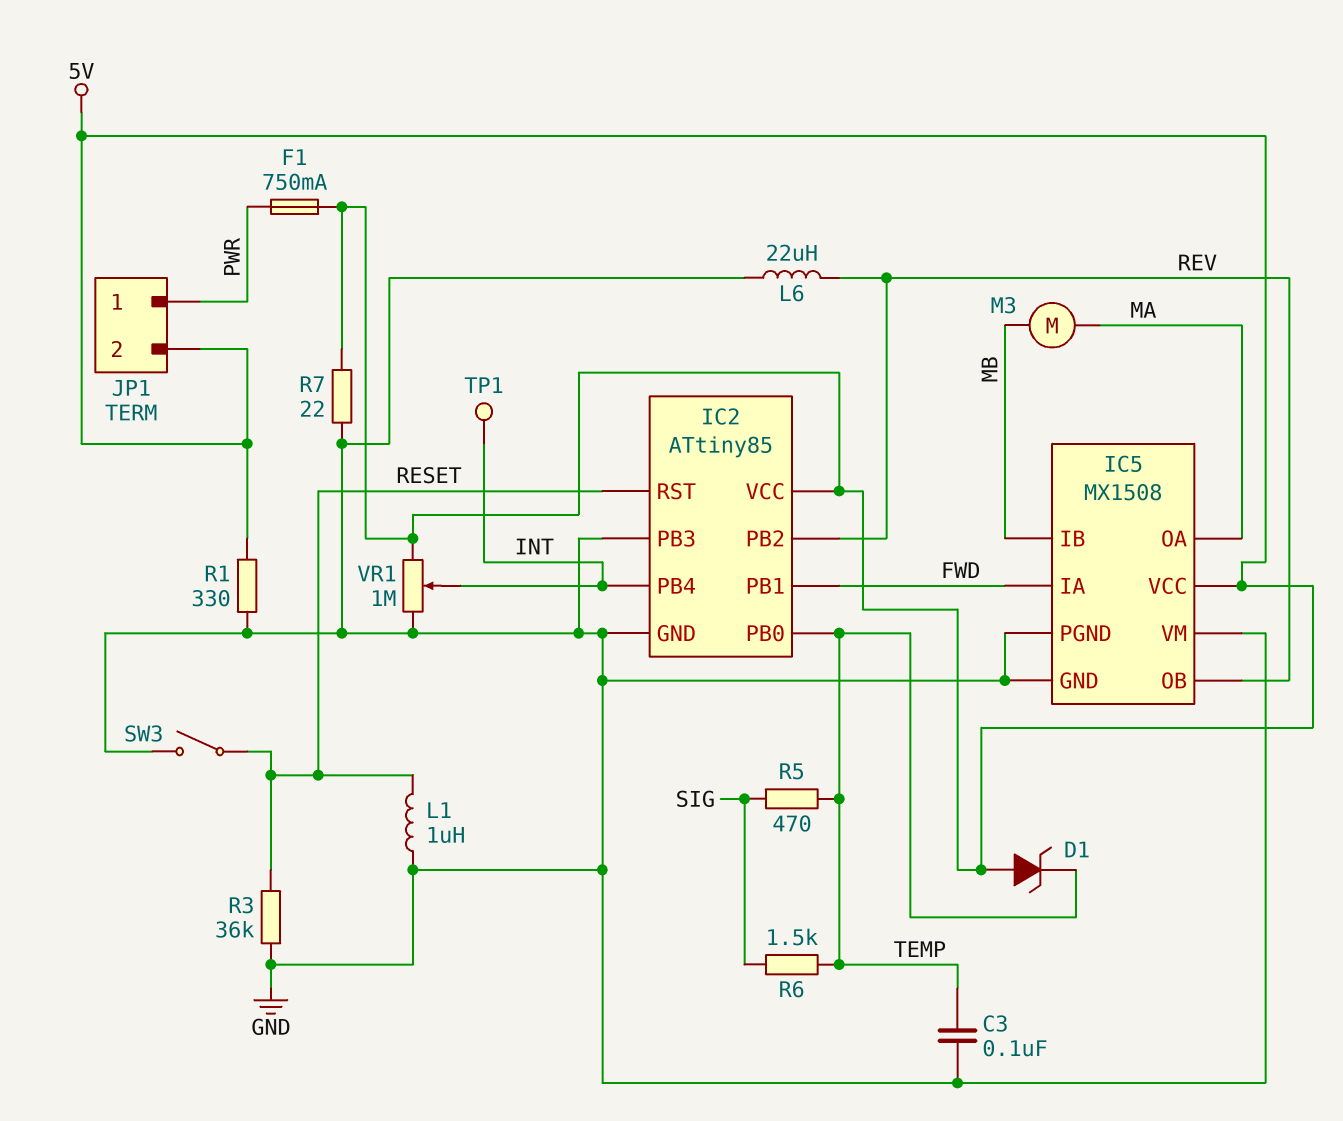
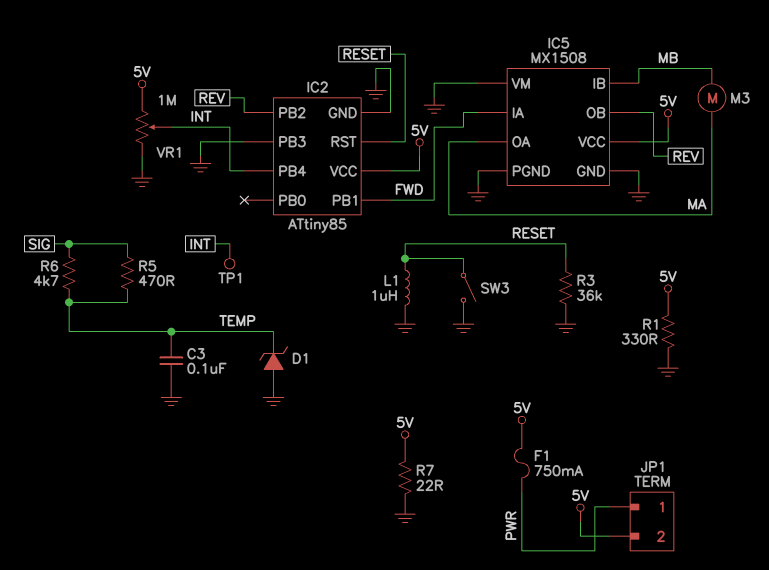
D1: zener (A 5V, K TEMP) -> zener (A GND, K TEMP)
IC2 pin PB0: TEMP -> none
L6: 22uH (GND, REV) -> none
R6: 1.5k (SIG, TEMP) -> 4.7k (SIG, TEMP)

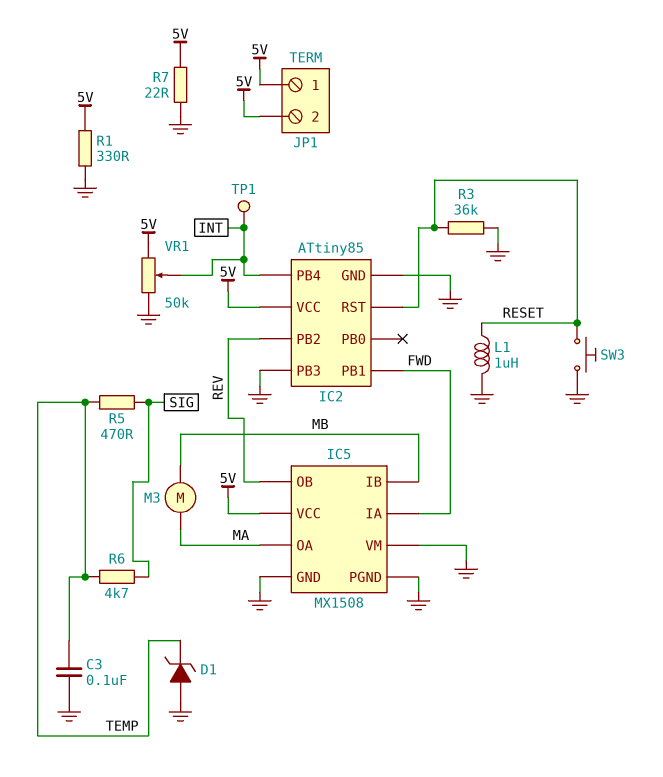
F1: 750mA (5V, PWR) -> none
JP1 pin 1: PWR -> 5V
SW3: switch (GND, RESET) -> button (GND, RESET)
VR1: 1M (5V, GND, wiper INT) -> 50k (5V, GND, wiper INT)

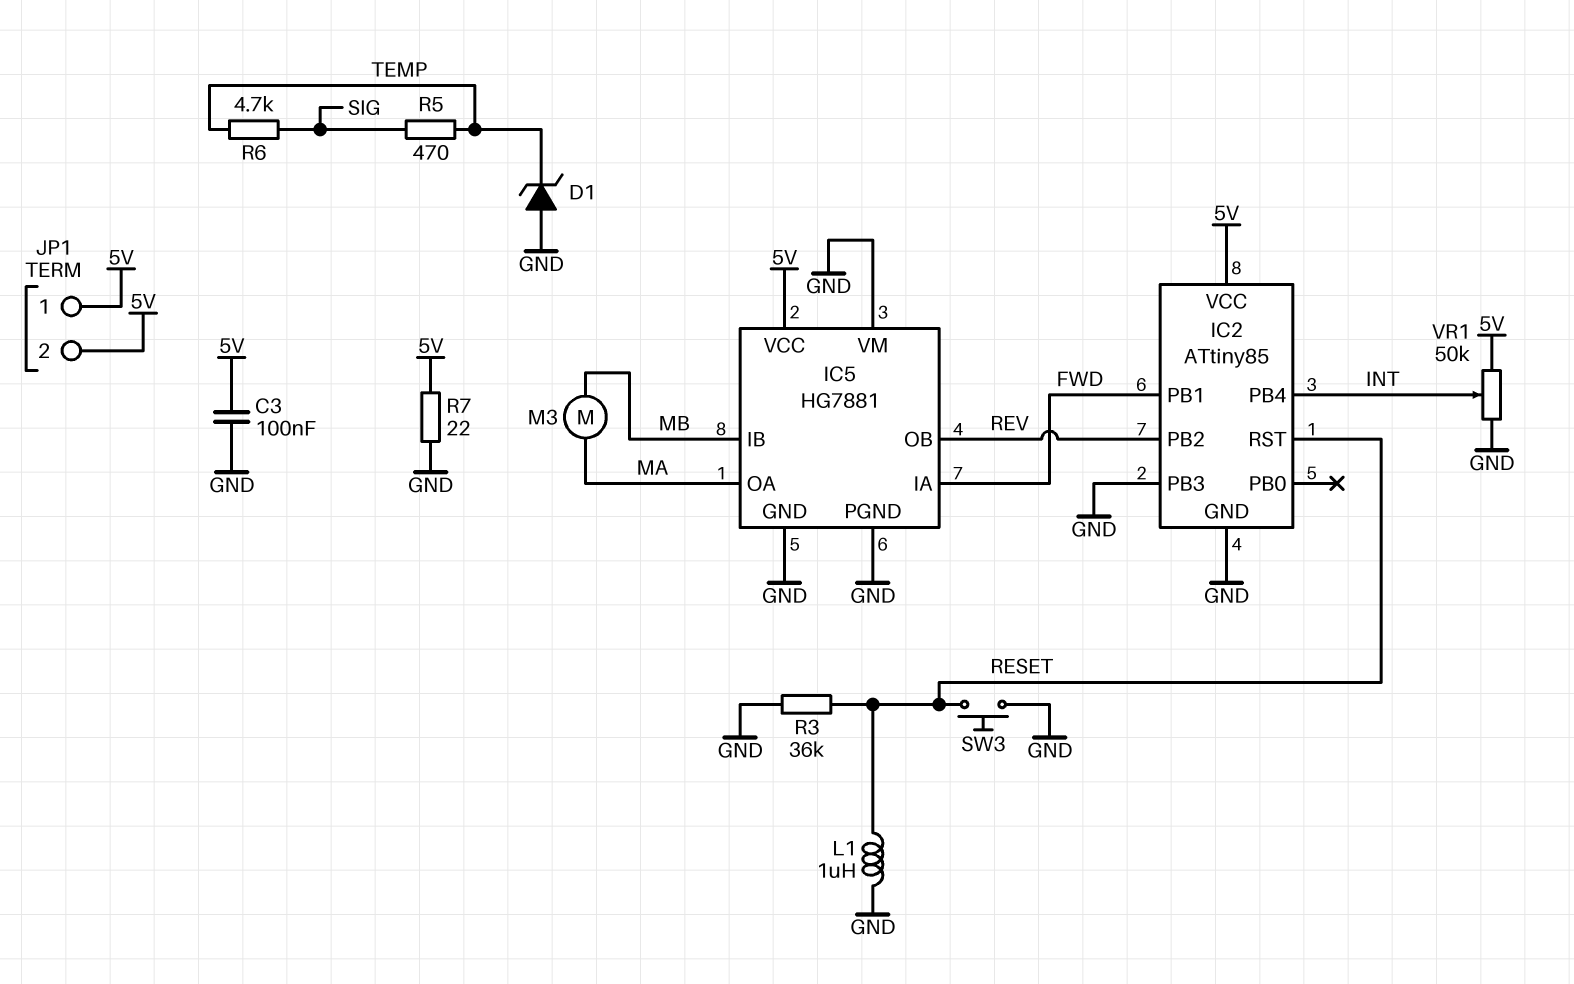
C3: 100nF (GND, TEMP) -> 100nF (5V, GND)
IC5: MX1508 -> HG7881
R1: 330 (5V, GND) -> none
TP1: test point (INT) -> none

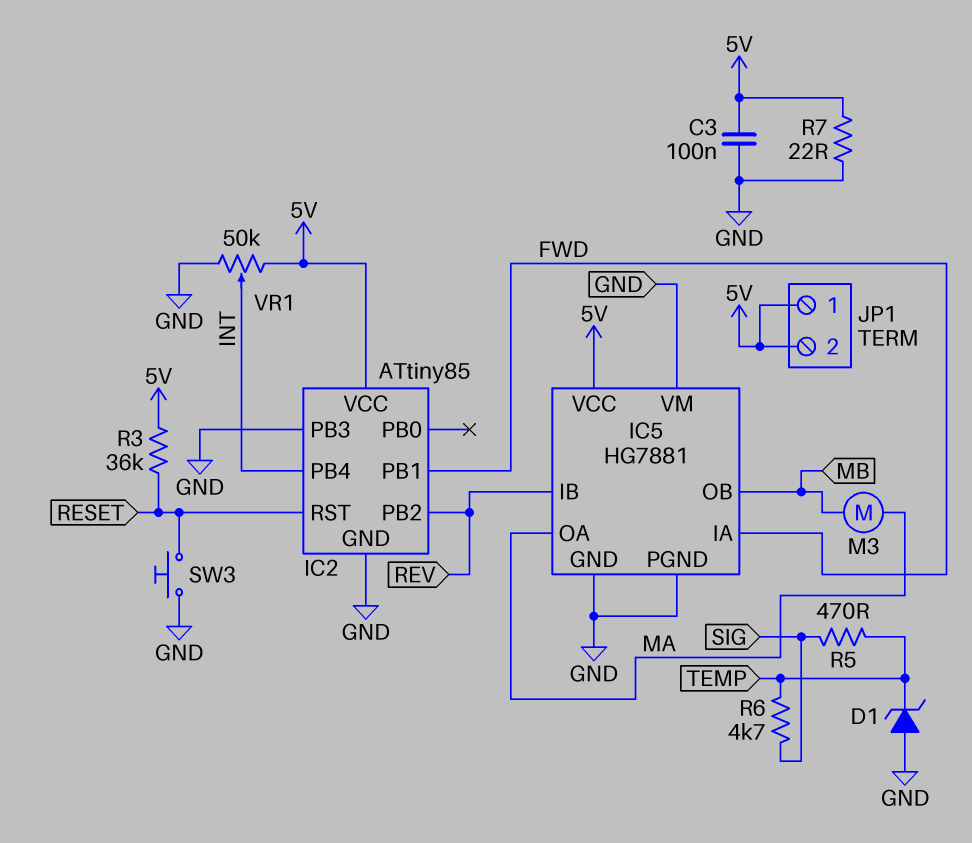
IC5 pin IB: MB -> REV
IC5 pin OB: REV -> MB
L1: 1uH (GND, RESET) -> none
R3: 36k (GND, RESET) -> 36k (5V, RESET)

